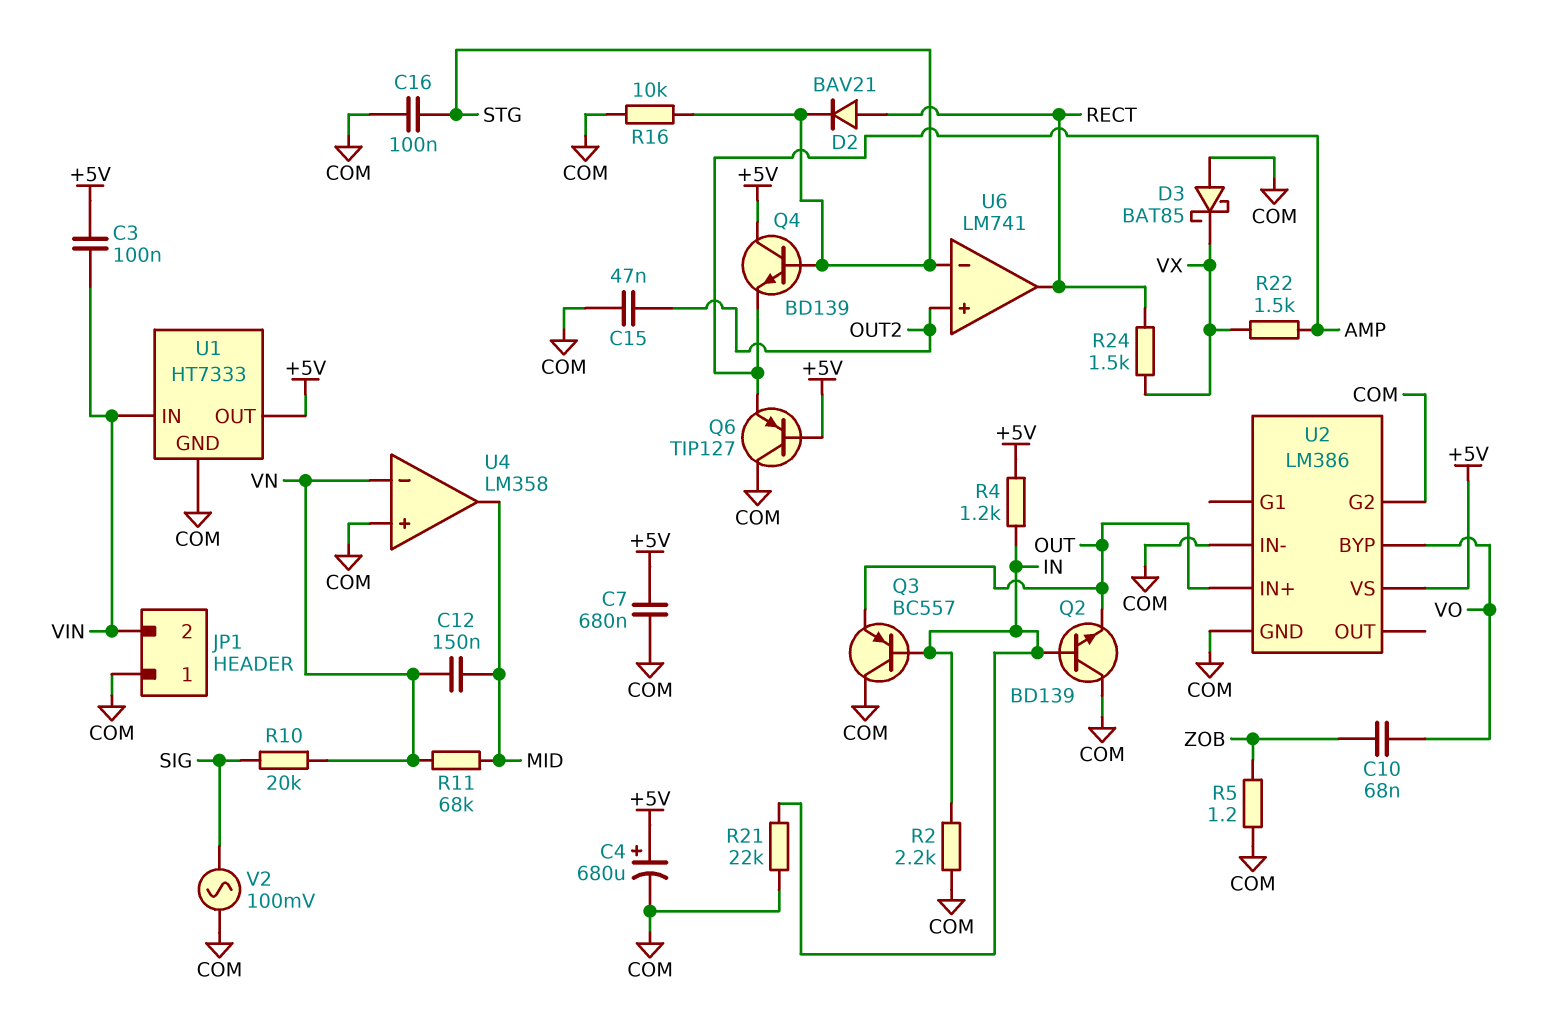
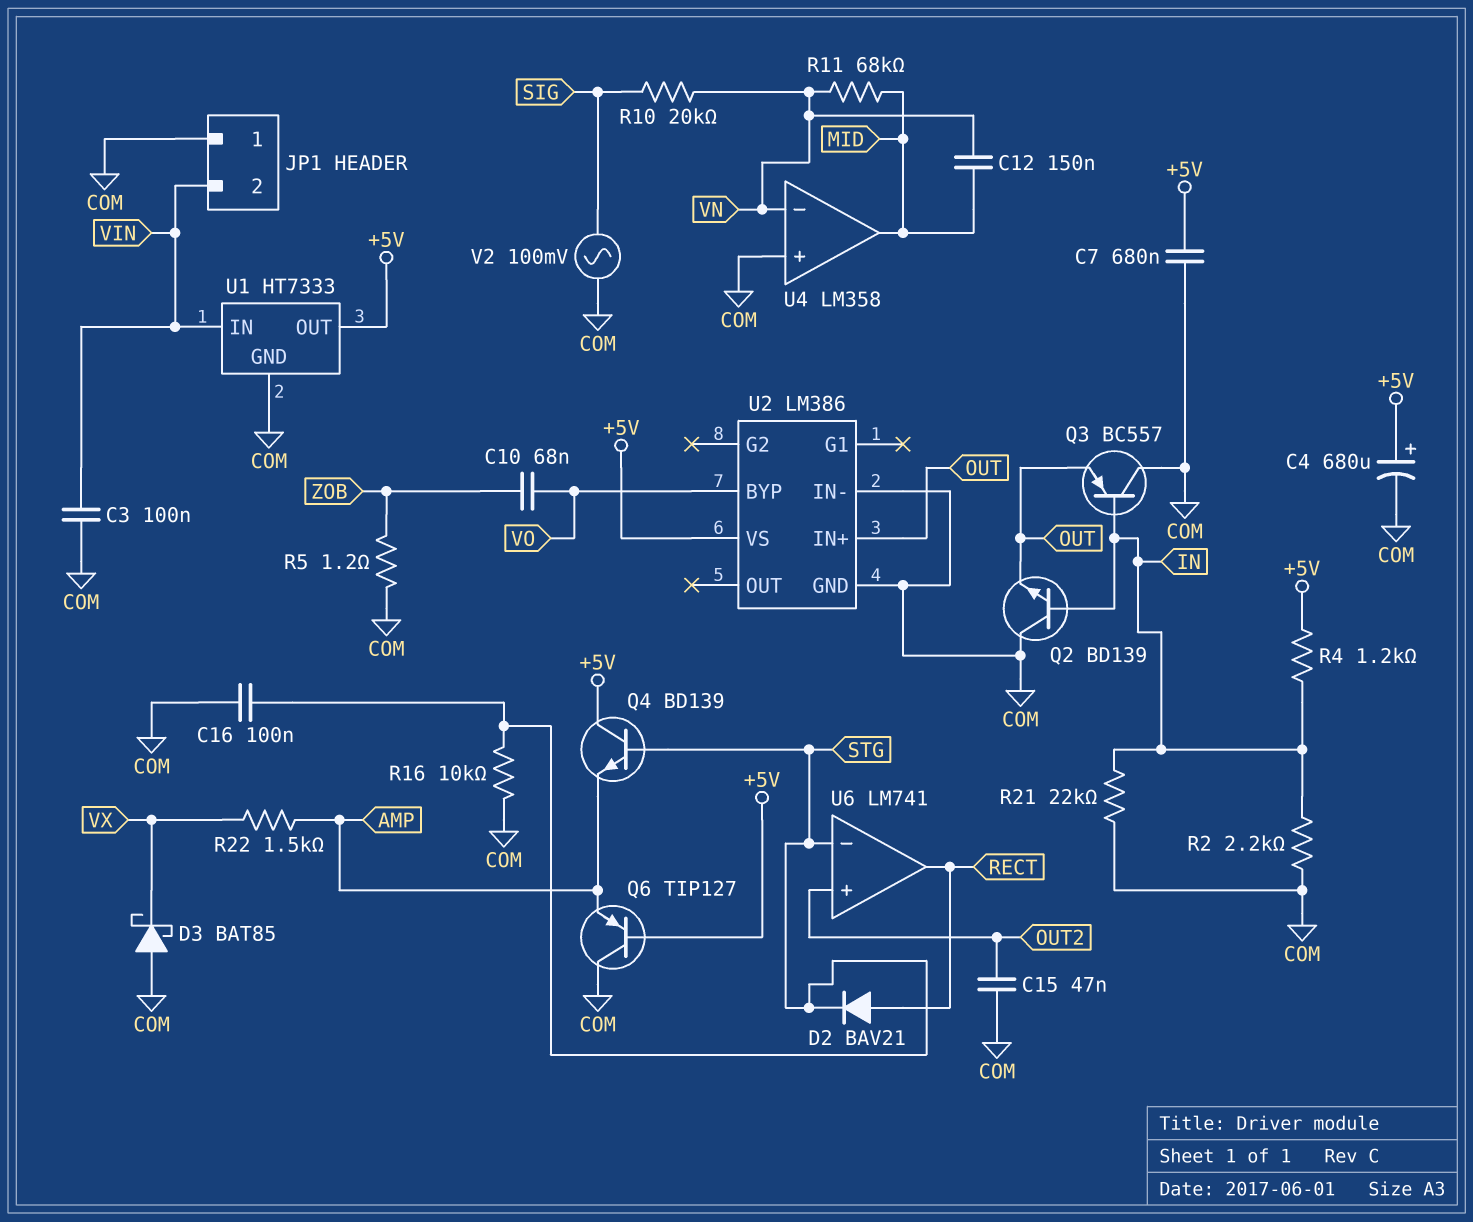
C3: 100nF (+5V, VIN) -> 100nF (COM, VIN)
R24: 1.5k (RECT, VX) -> none
U2 pin G2: COM -> none

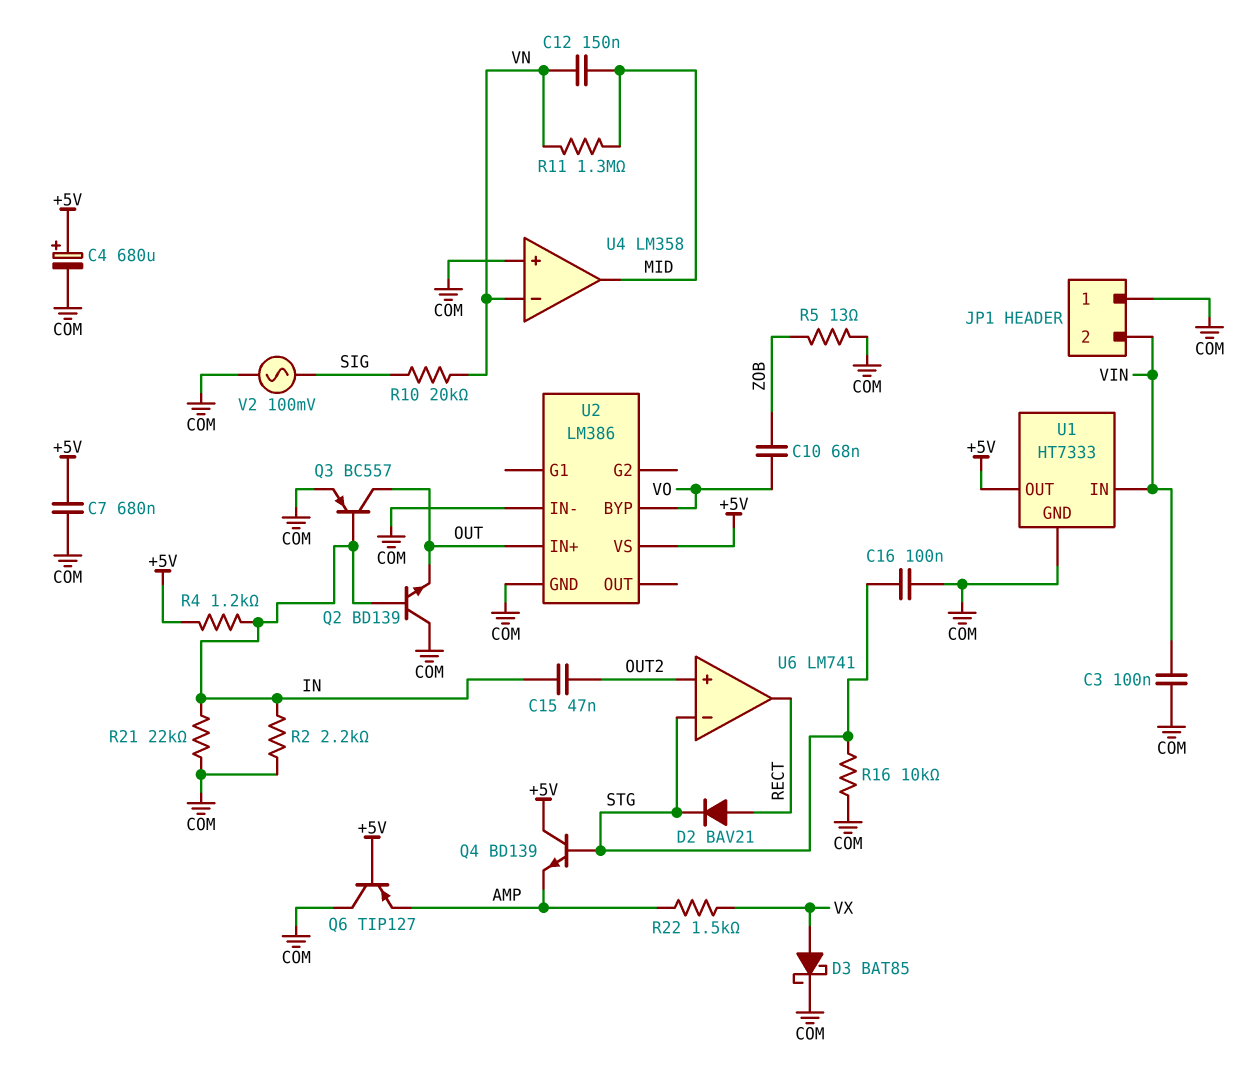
C15: 47nF (COM, OUT2) -> 47nF (IN, OUT2)
D3: schottky BAT85 (A COM, K VX) -> schottky BAT85 (A VX, K COM)
Q3: PNP BC557 (B IN, C COM, E OUT) -> PNP BC557 (B IN, C OUT, E COM)
R5: 1.2 (COM, ZOB) -> 13 (COM, ZOB)
R11: 68k (MID, VN) -> 1.3M (MID, VN)

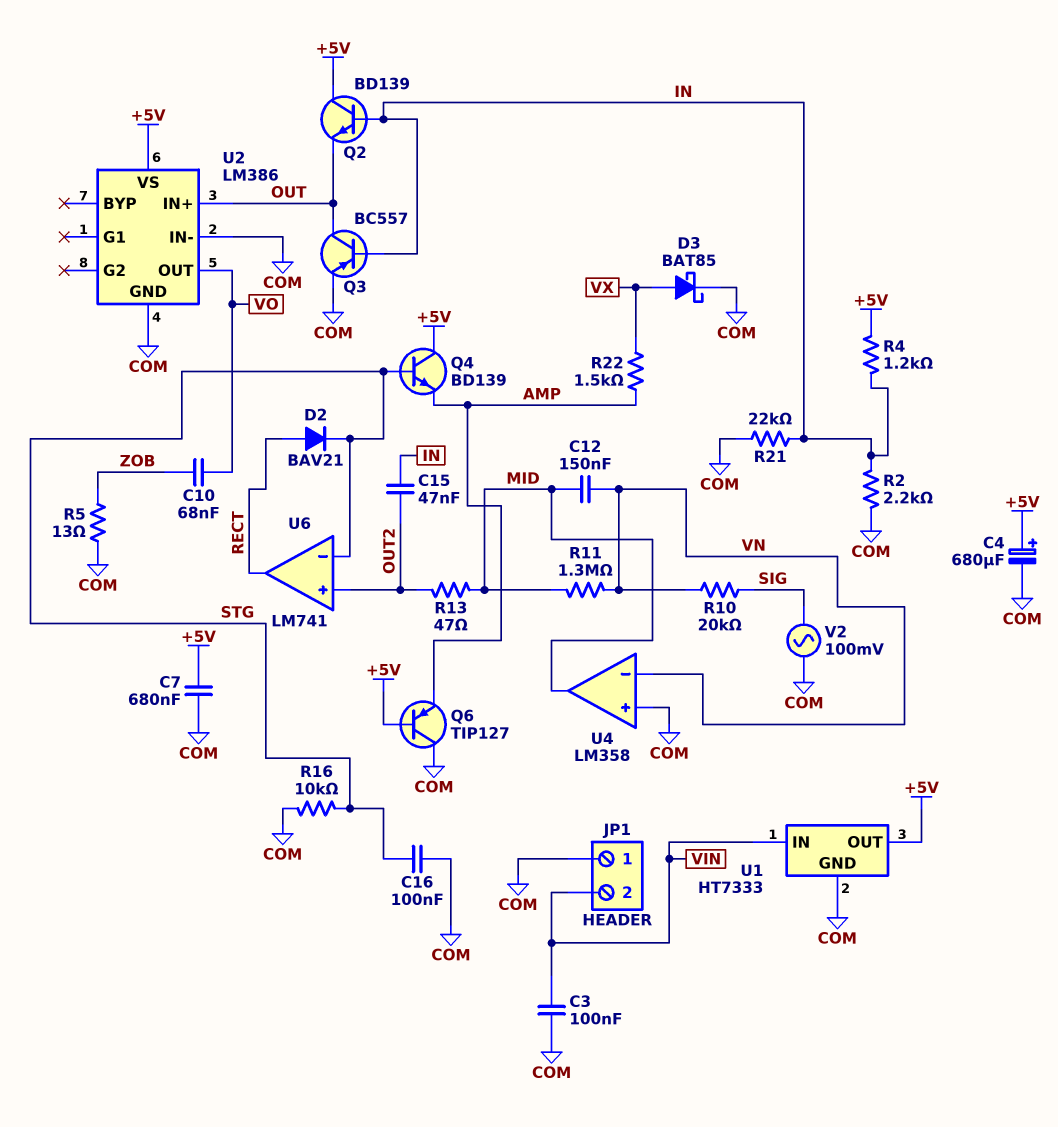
Q2: NPN BD139 (B IN, C COM, E OUT) -> NPN BD139 (B IN, C +5V, E OUT)
R13: none -> 47 (MID, OUT2)
U2 pin BYP: VO -> none
U2 pin OUT: none -> VO

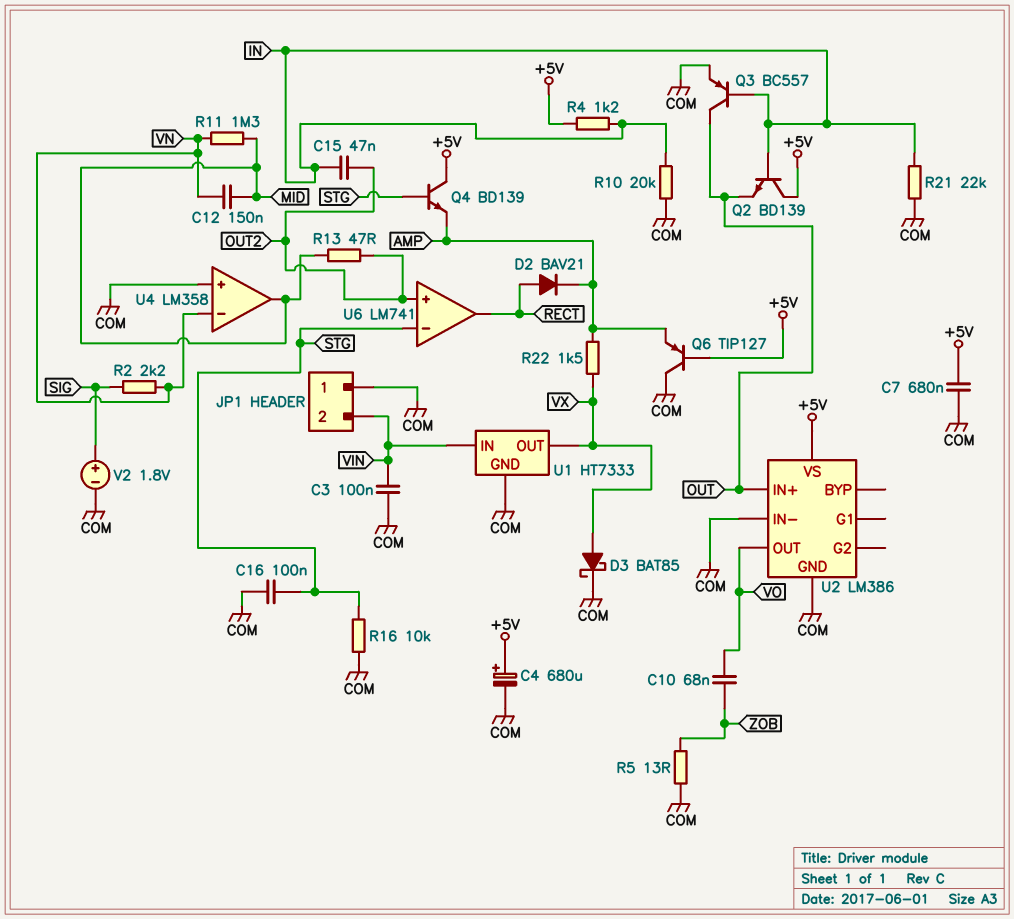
D2: diode BAV21 (A RECT, K STG) -> diode BAV21 (A RECT, K AMP)
R2: 2.2k (COM, IN) -> 2.2k (SIG, VN)
R10: 20k (SIG, VN) -> 20k (COM, IN)
U1 pin OUT: +5V -> VX
V2: AC 100mV (COM, SIG) -> 1.8V (plus SIG, minus COM)

